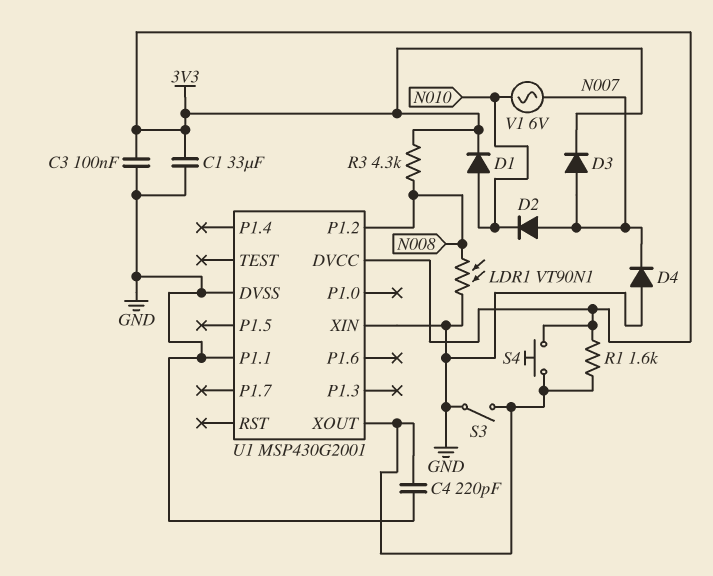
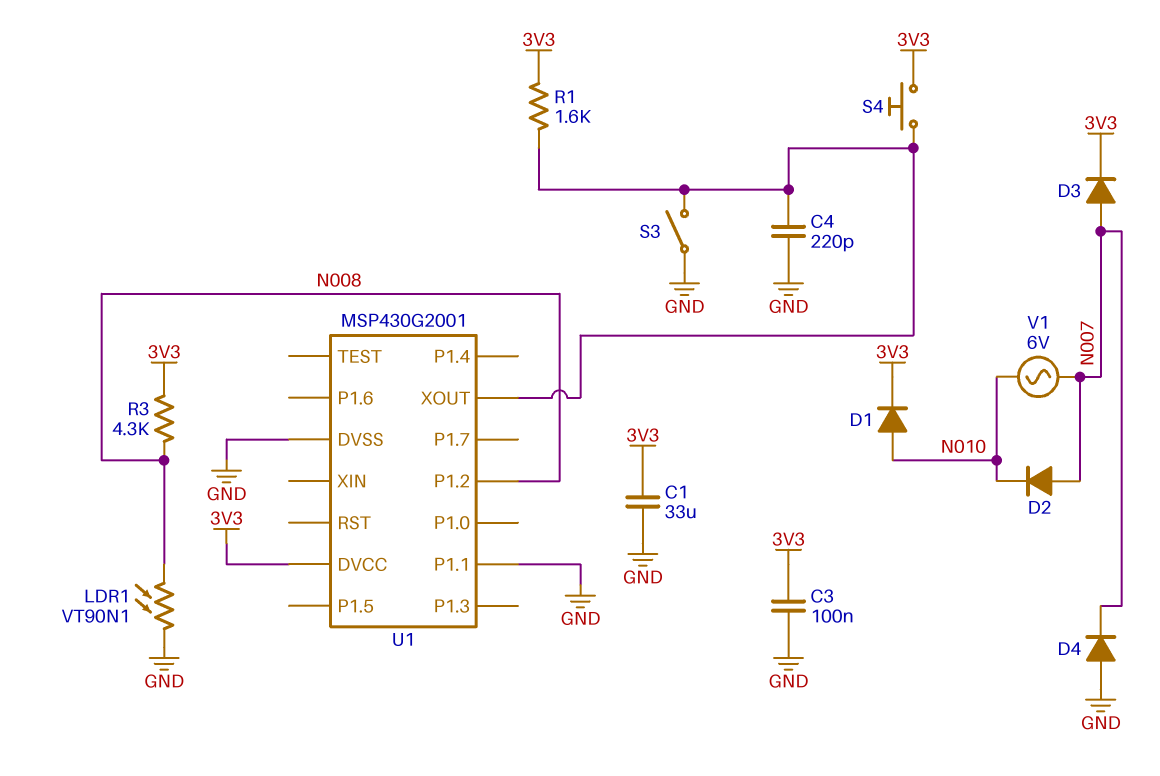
U1 pin XIN: GND -> none

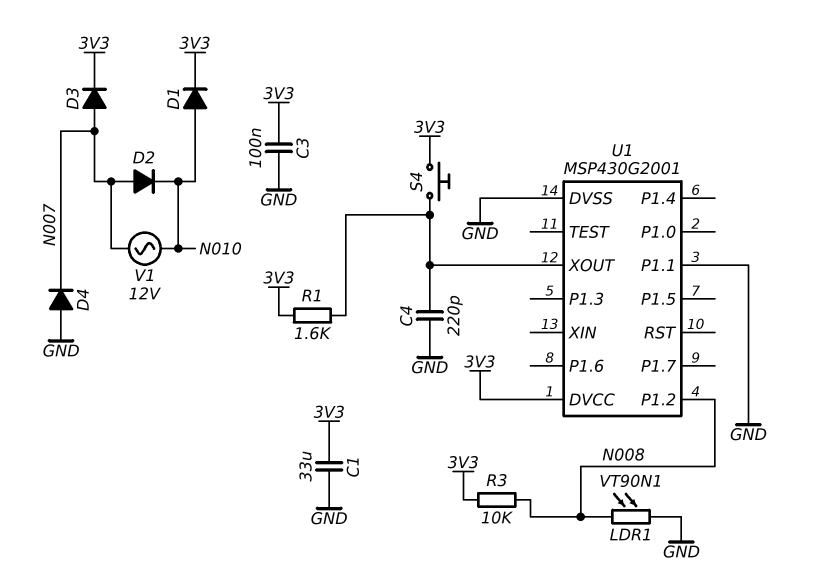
R3: 4.3k (3V3, N008) -> 10k (3V3, N008)
S3: switch (GND, U1/XOUT) -> none
V1: AC 6V (N007, N010) -> AC 12V (N007, N010)

